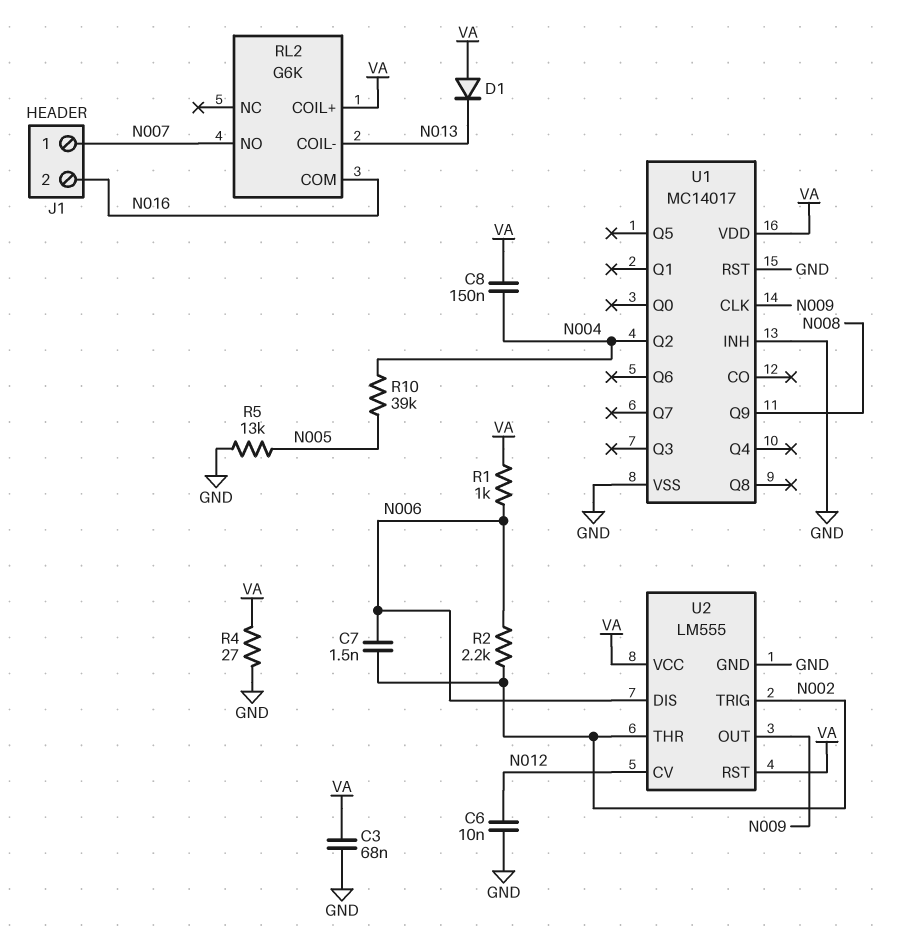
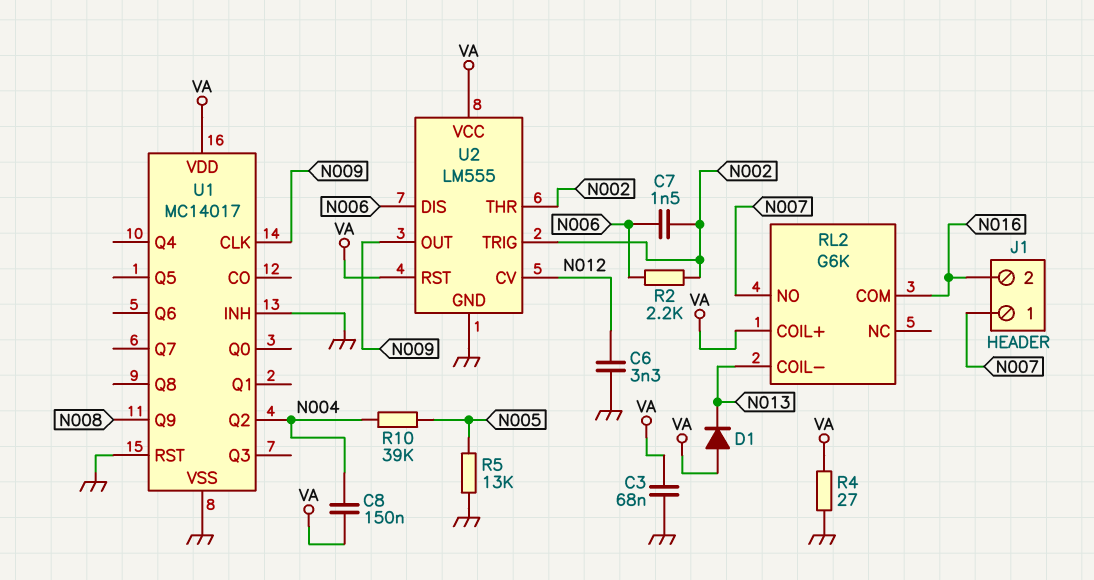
C6: 10nF (GND, N012) -> 3.3nF (GND, N012)
R1: 1k (N006, VA) -> none

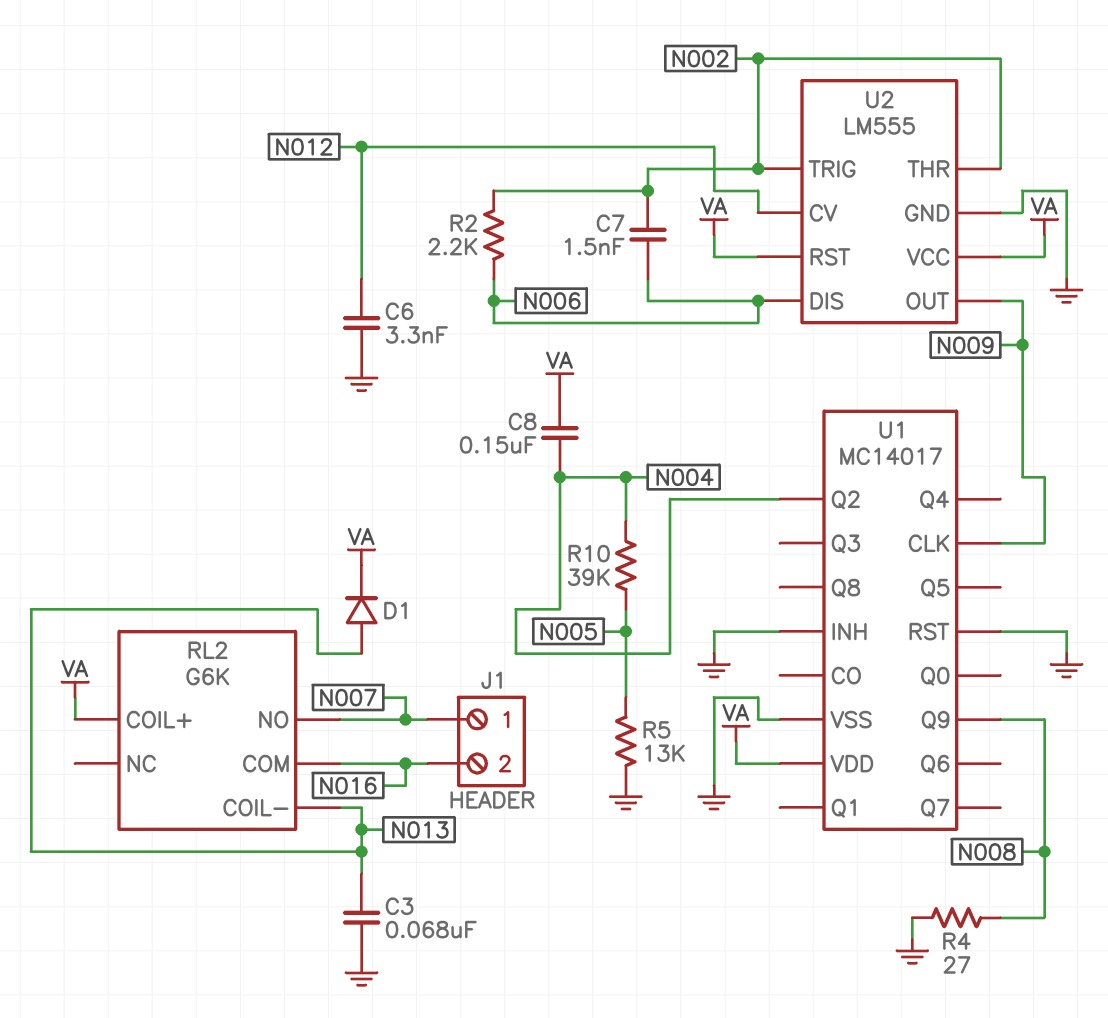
C3: 68nF (GND, VA) -> 68nF (GND, N013)
D1: diode (A VA, K N013) -> diode (A N013, K VA)
R4: 27 (GND, VA) -> 27 (GND, N008)

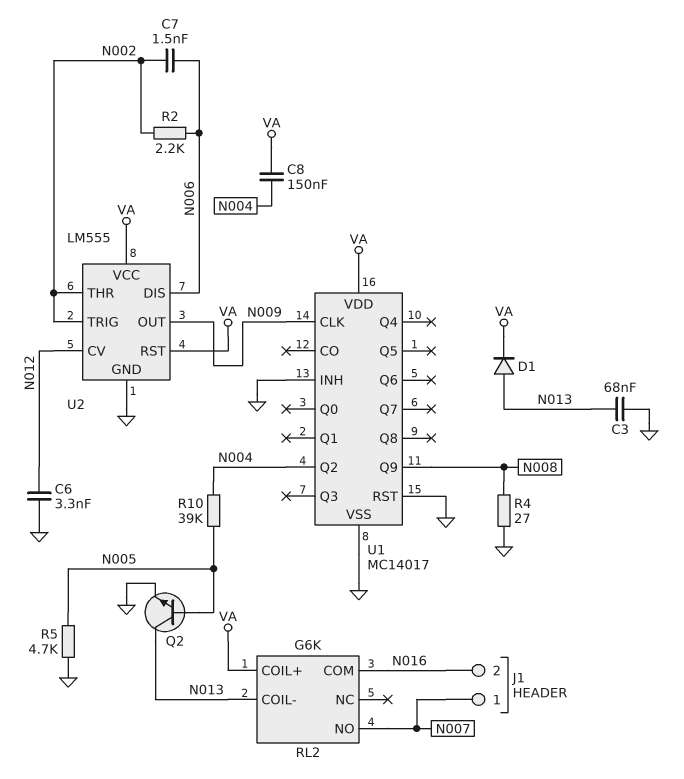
Q2: none -> NPN (B N005, C N013, E GND)
R5: 13k (GND, N005) -> 4.7k (GND, N005)

